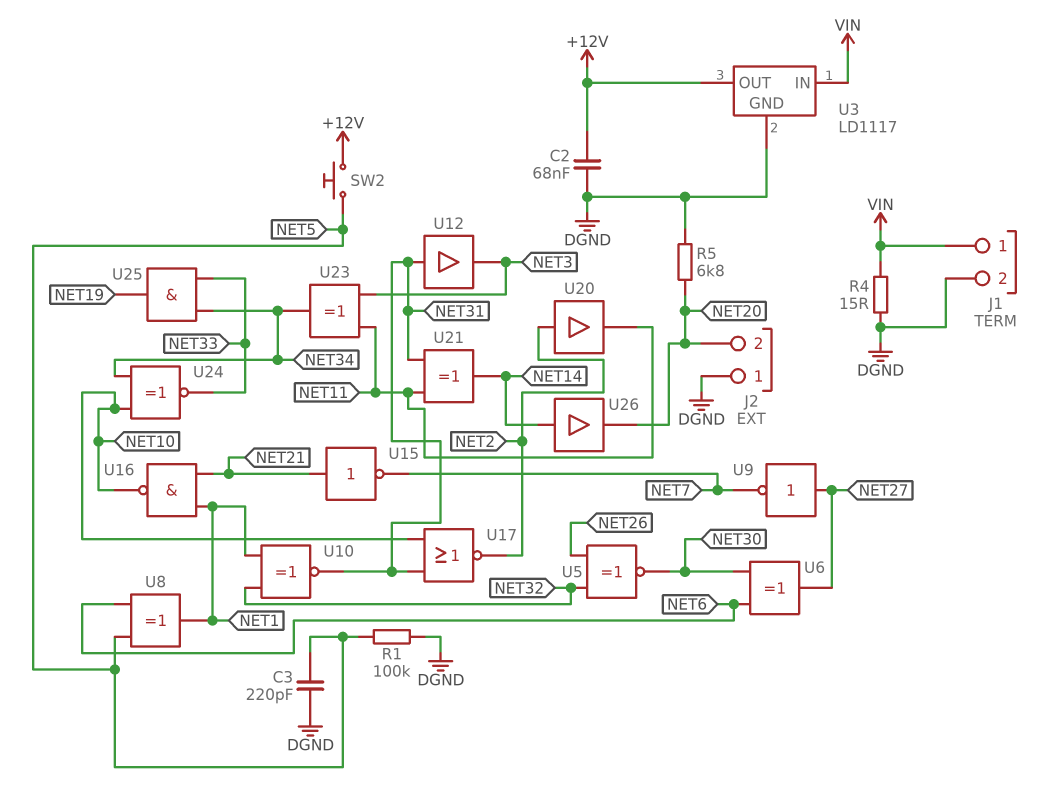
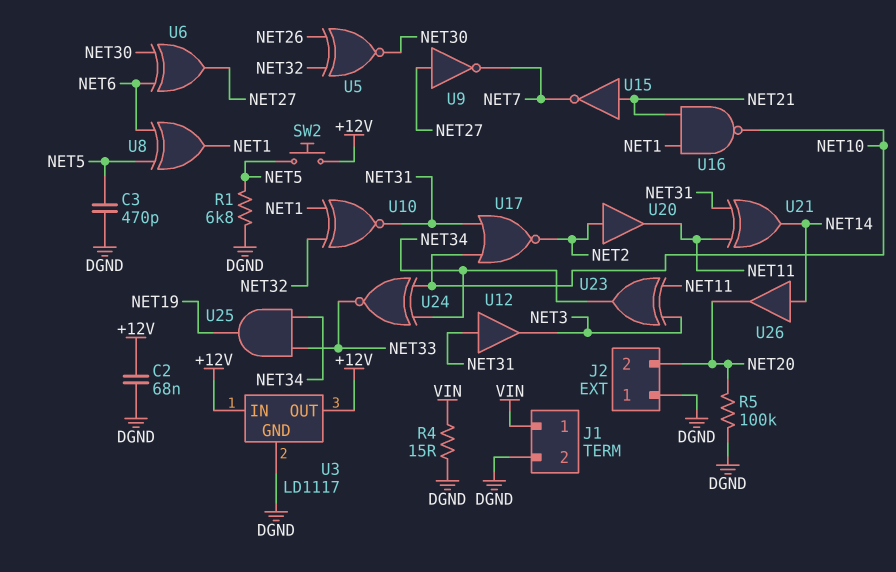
C3: 220pF (DGND, NET5) -> 470pF (DGND, NET5)
R1: 100k (DGND, NET5) -> 6.8k (DGND, NET5)
R5: 6.8k (DGND, NET20) -> 100k (DGND, NET20)
U3 pin IN: VIN -> +12V

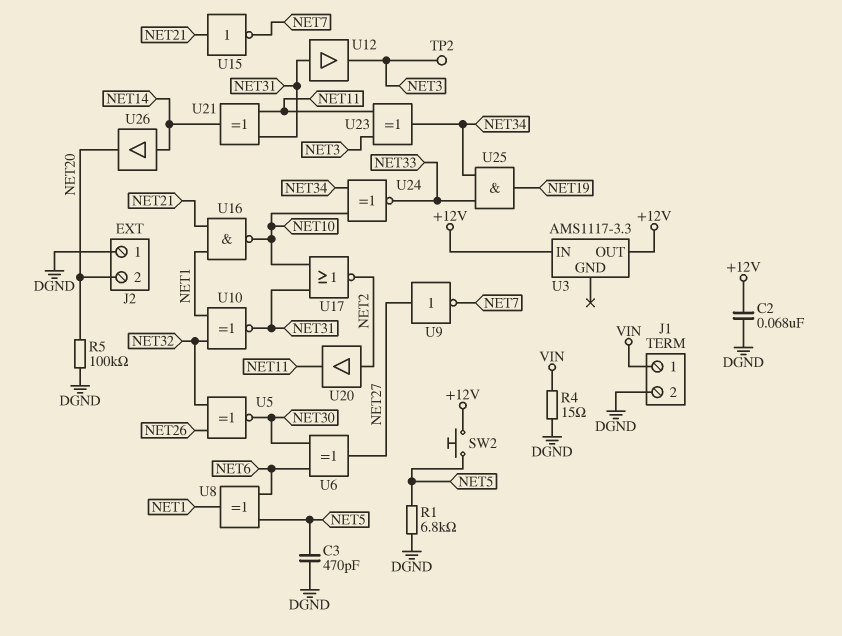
TP2: none -> test point (NET3)
U3: LD1117 -> AMS1117-3.3
U3 pin GND: DGND -> none

